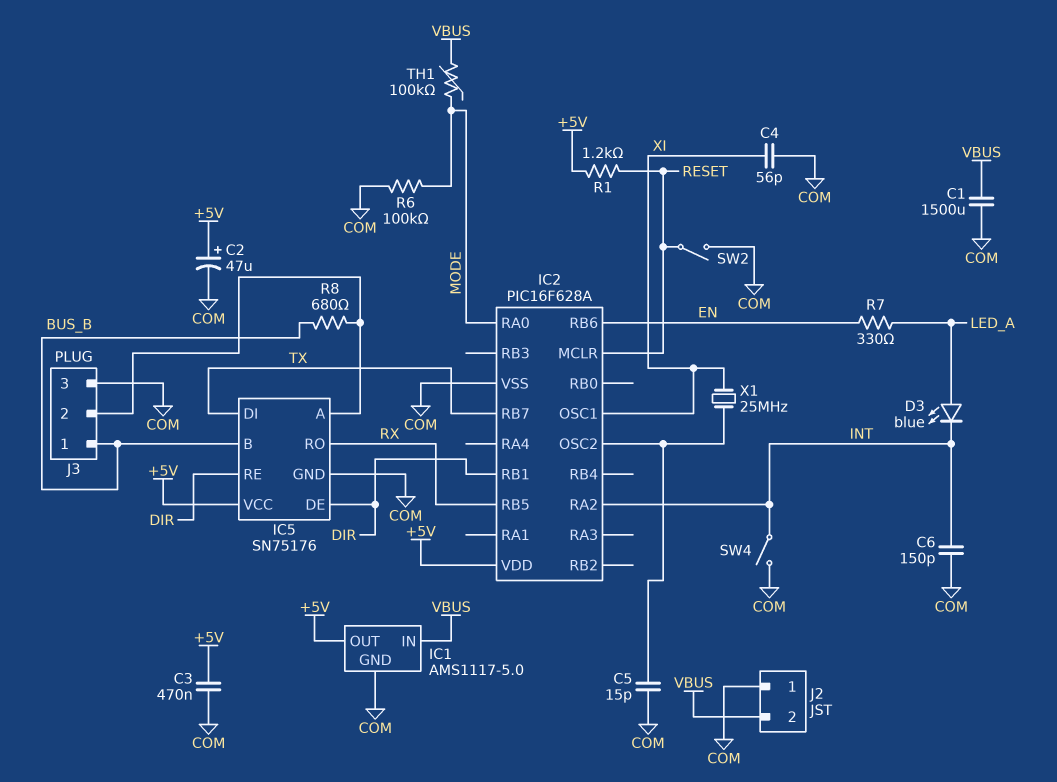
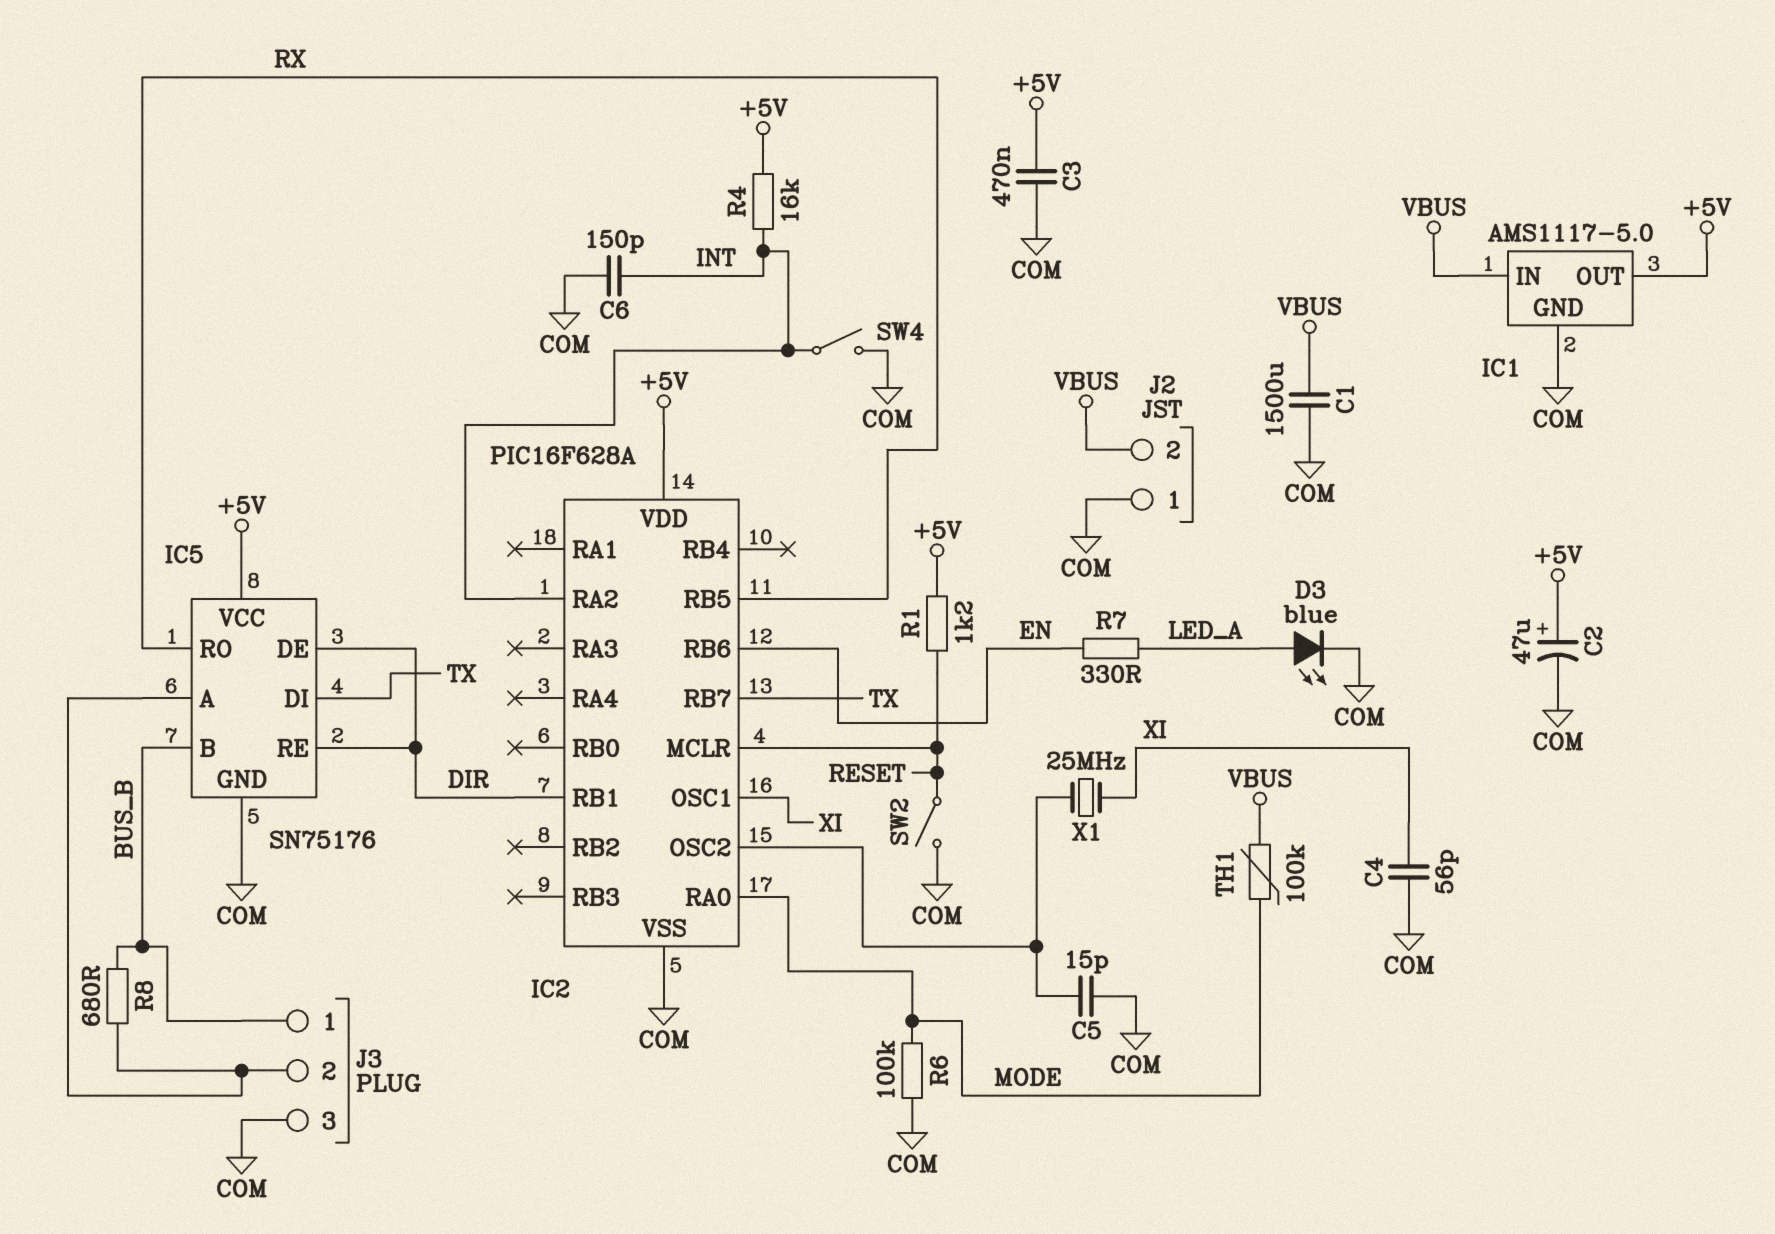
D3: LED blue (A LED_A, K INT) -> LED blue (A LED_A, K COM)
R4: none -> 16k (+5V, INT)

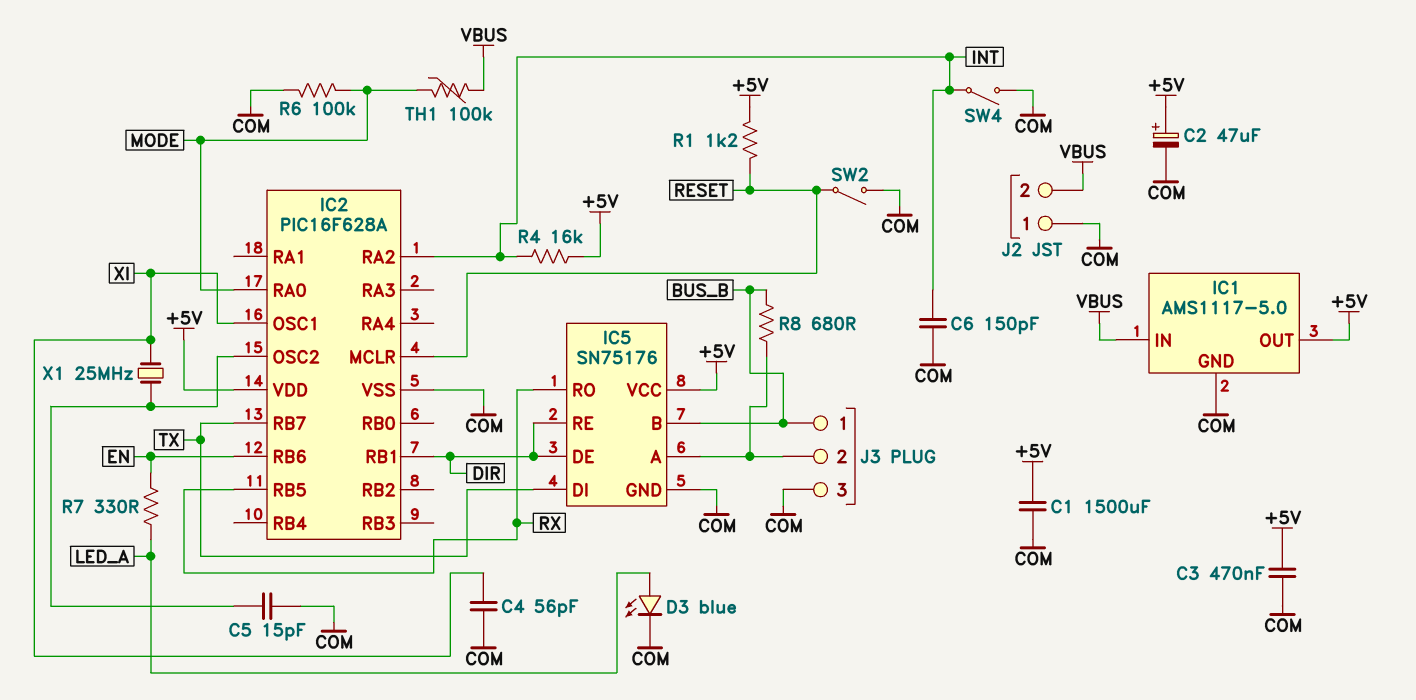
C1: 1500uF (COM, VBUS) -> 1500uF (+5V, COM)

